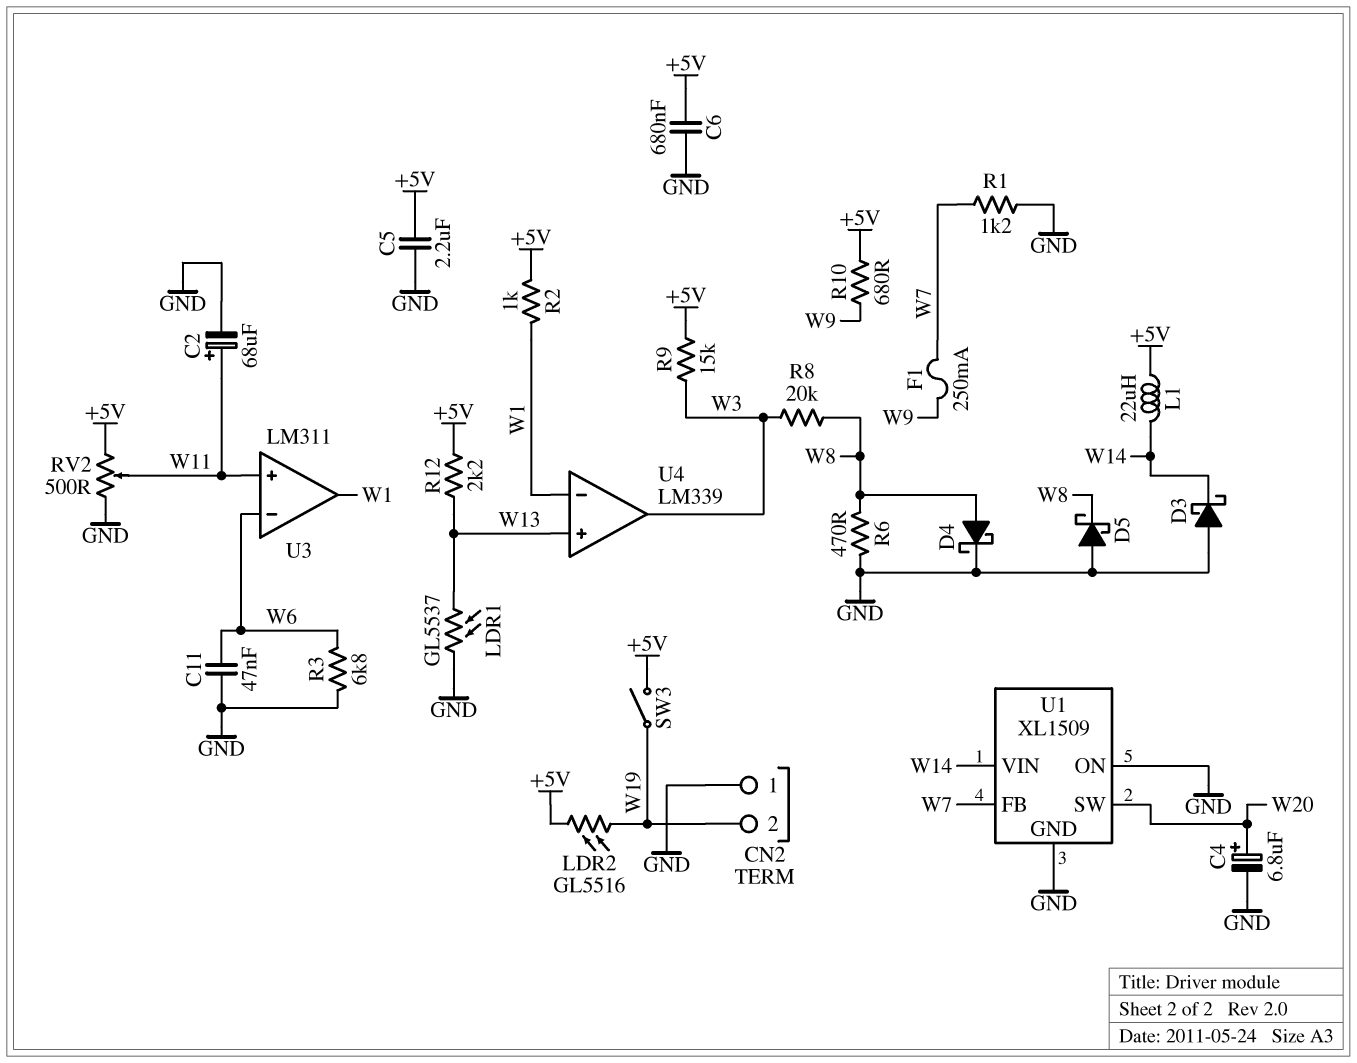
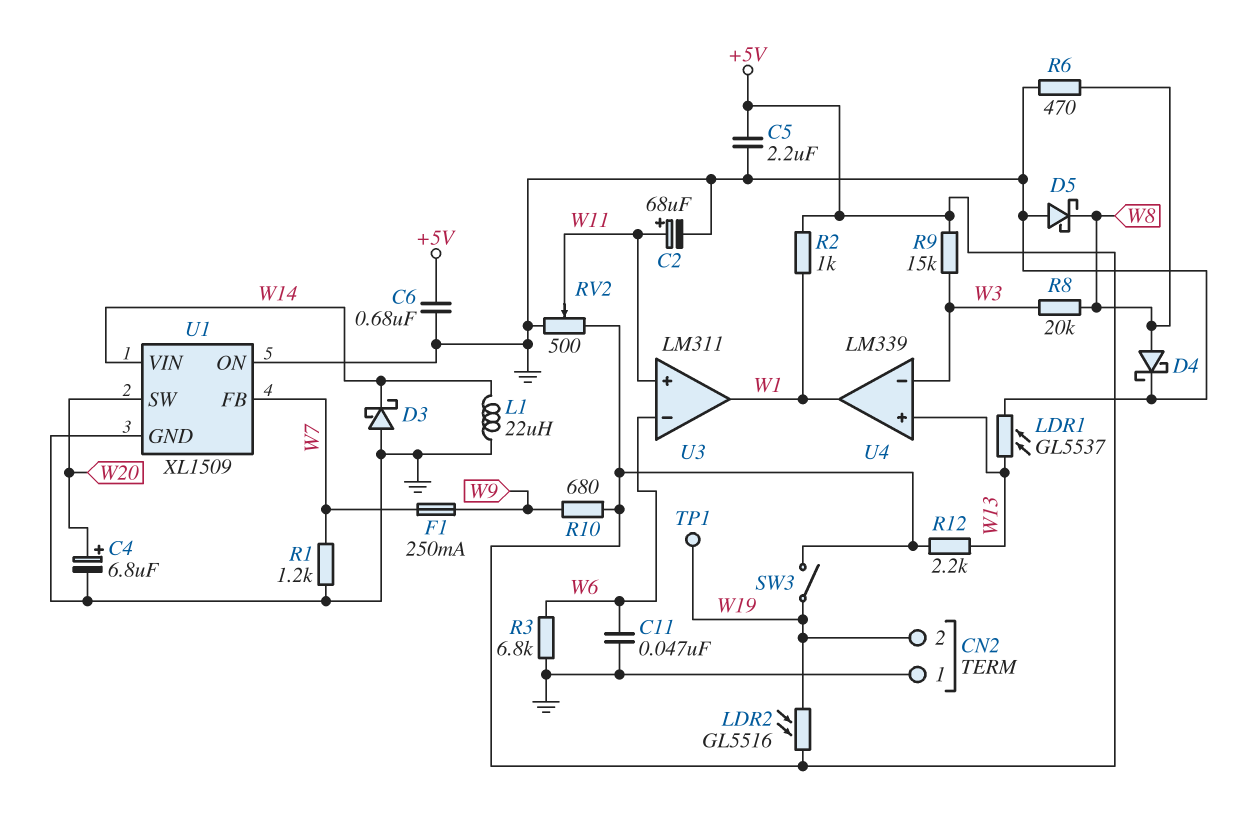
L1: 22uH (+5V, W14) -> 22uH (GND, W14)
TP1: none -> test point (W19)
U4 pin in-: W1 -> W3
U4 pin out: W3 -> W1

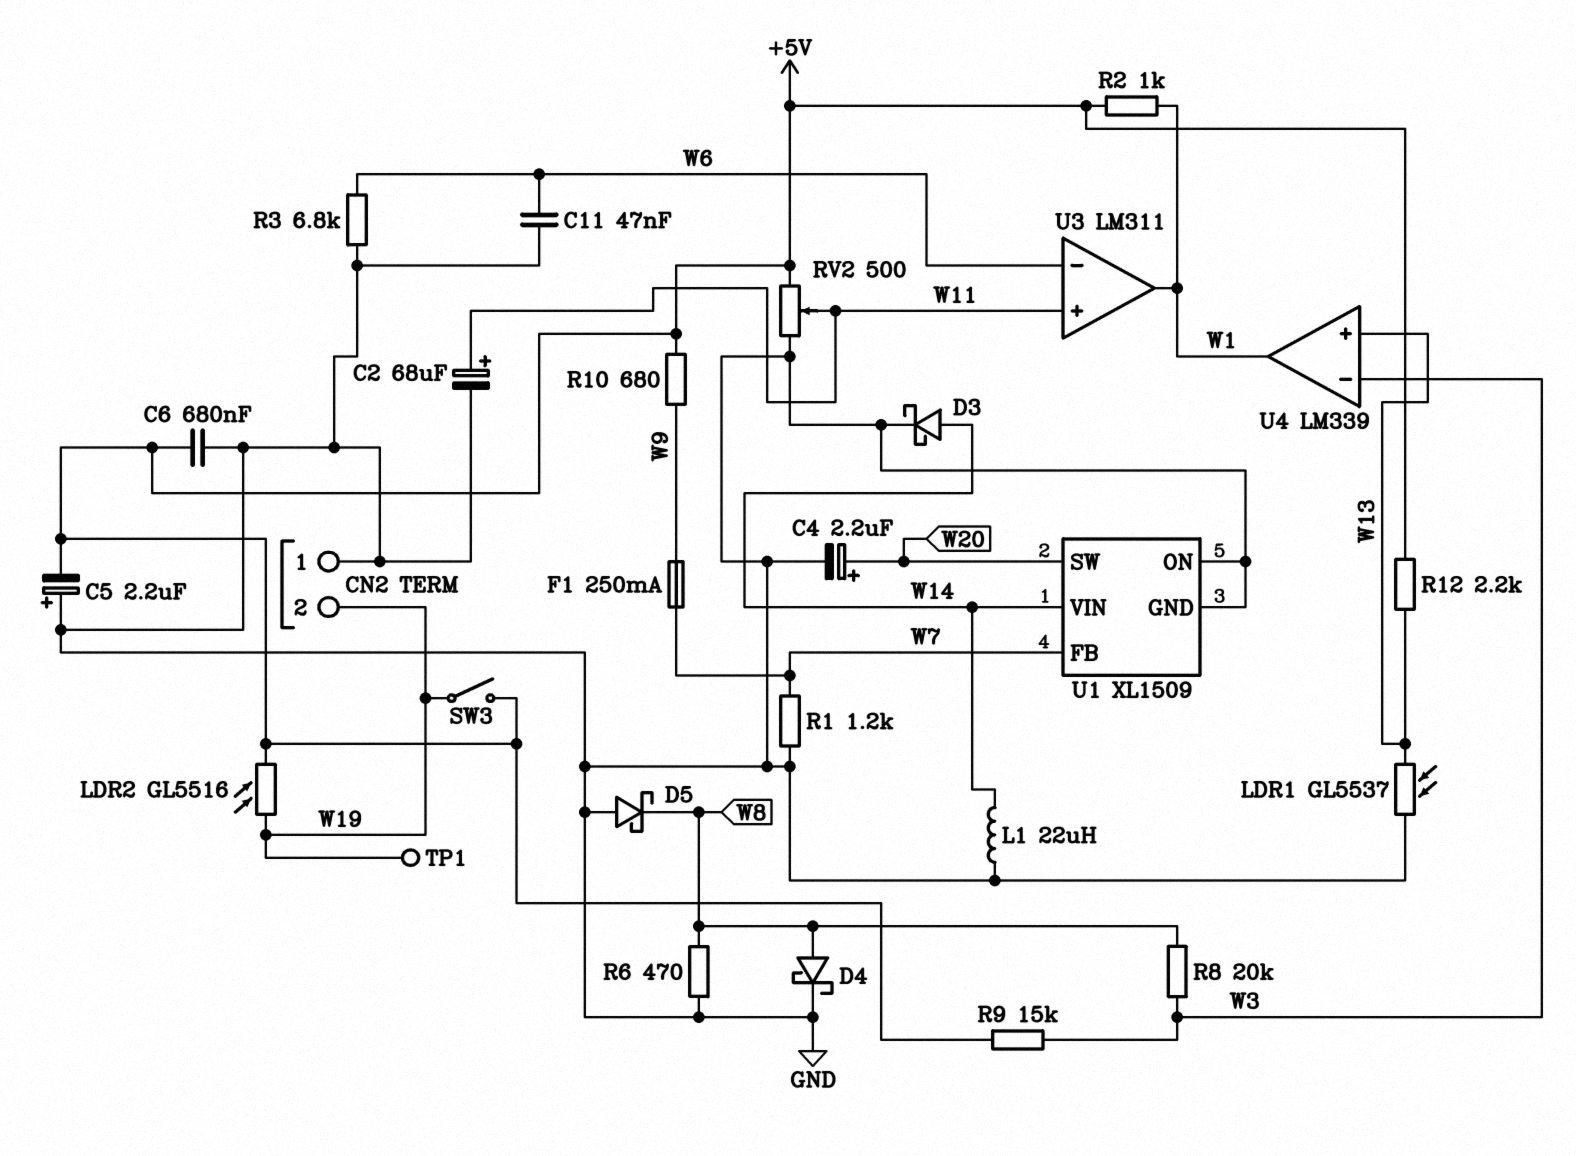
C4: 6.8uF (plus W20, minus GND) -> 2.2uF (plus W20, minus GND)
C5: 2.2uF (+5V, GND) -> 2.2uF (plus GND, minus +5V)
D3: schottky (A GND, K W14) -> schottky (A W14, K GND)

